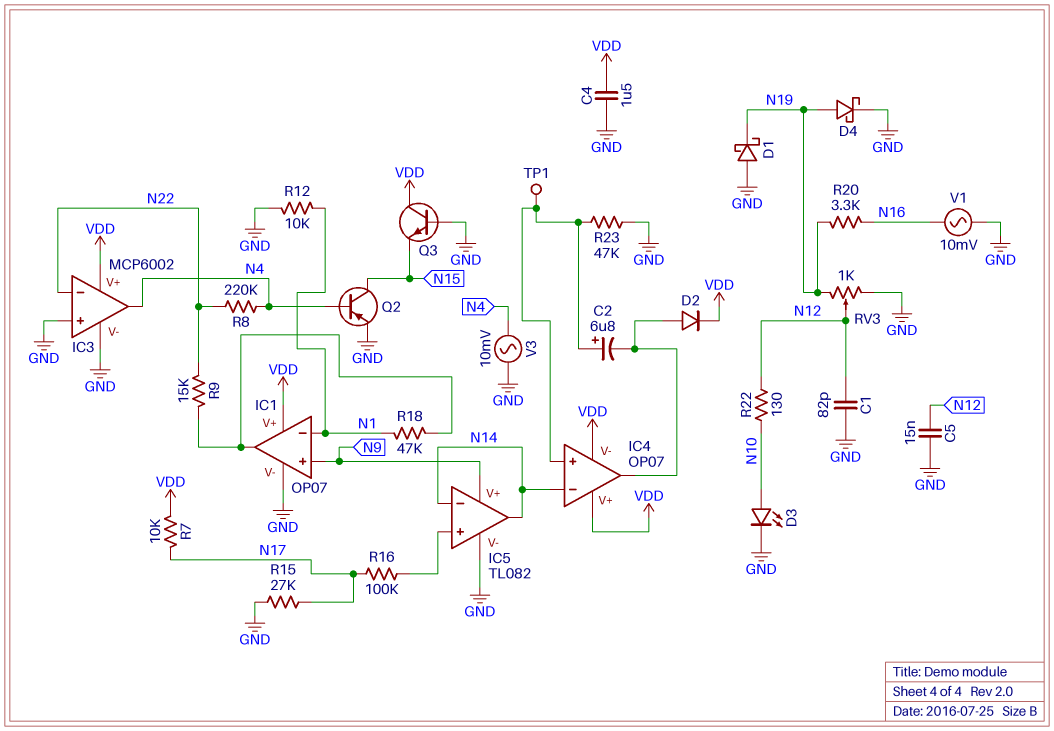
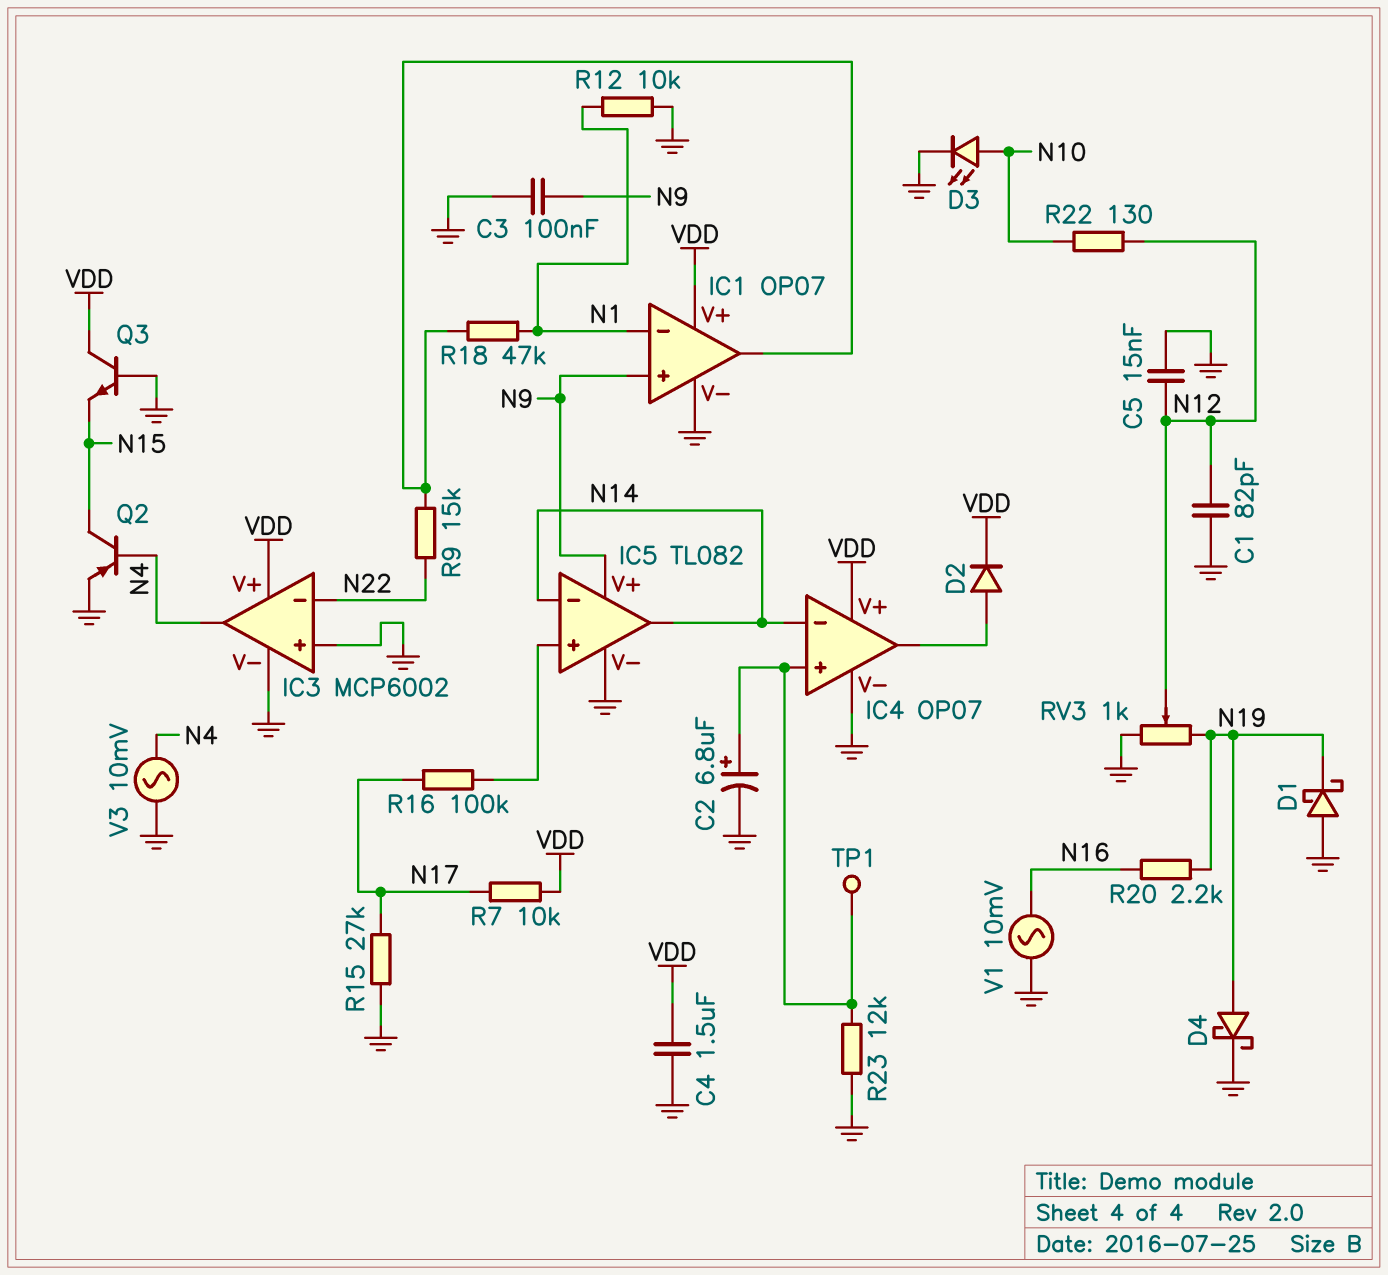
C2: 6.8uF (plus IC4/in+, minus IC4/out) -> 6.8uF (plus IC4/in+, minus GND)
C3: none -> 100nF (GND, N9)
IC4 pin V-: VDD -> GND
R8: 220k (N4, N22) -> none
R20: 3.3k (N16, N19) -> 2.2k (N16, N19)
R23: 47k (GND, IC4/in+) -> 12k (GND, IC4/in+)

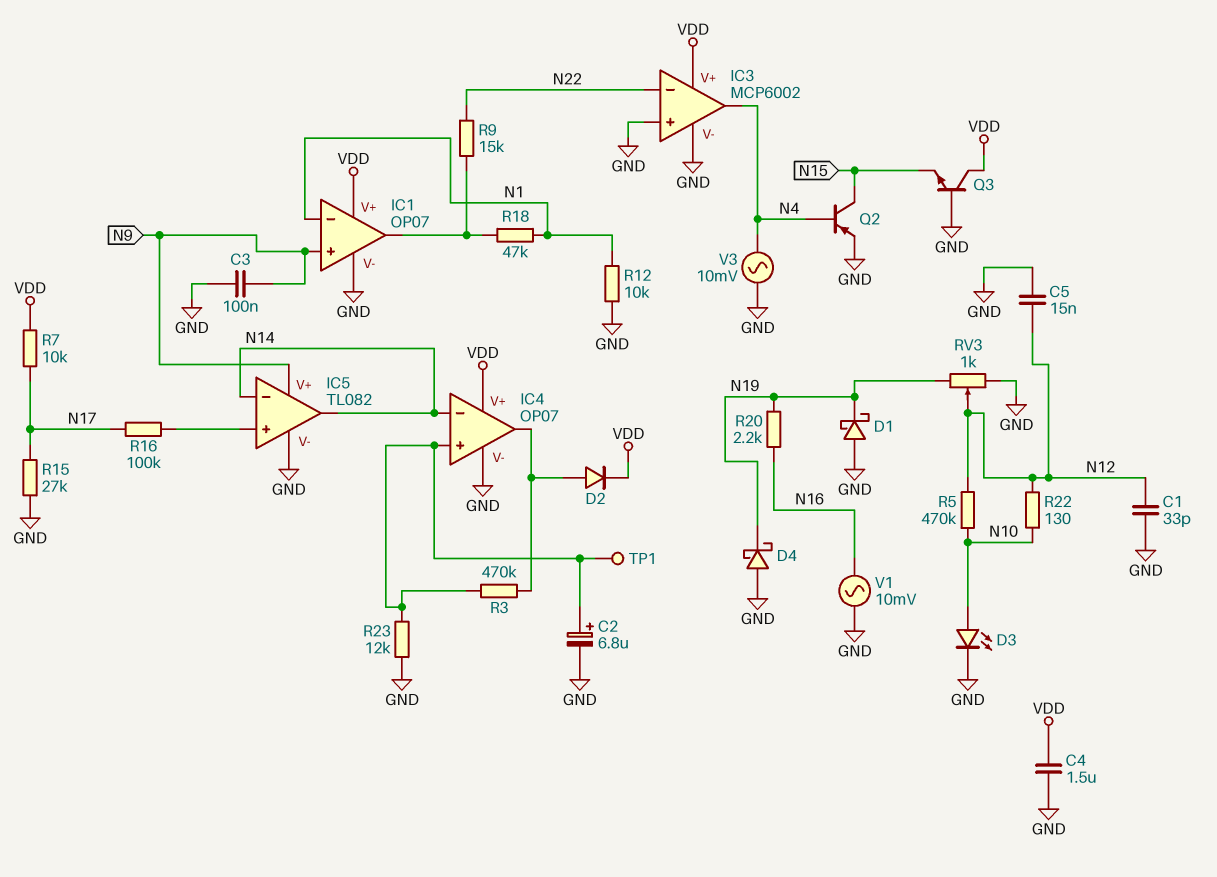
C1: 82pF (GND, N12) -> 33pF (GND, N12)
D4: schottky (A N19, K GND) -> schottky (A GND, K N19)
R3: none -> 470k (IC4/in+, IC4/out)
R5: none -> 470k (N10, N12)

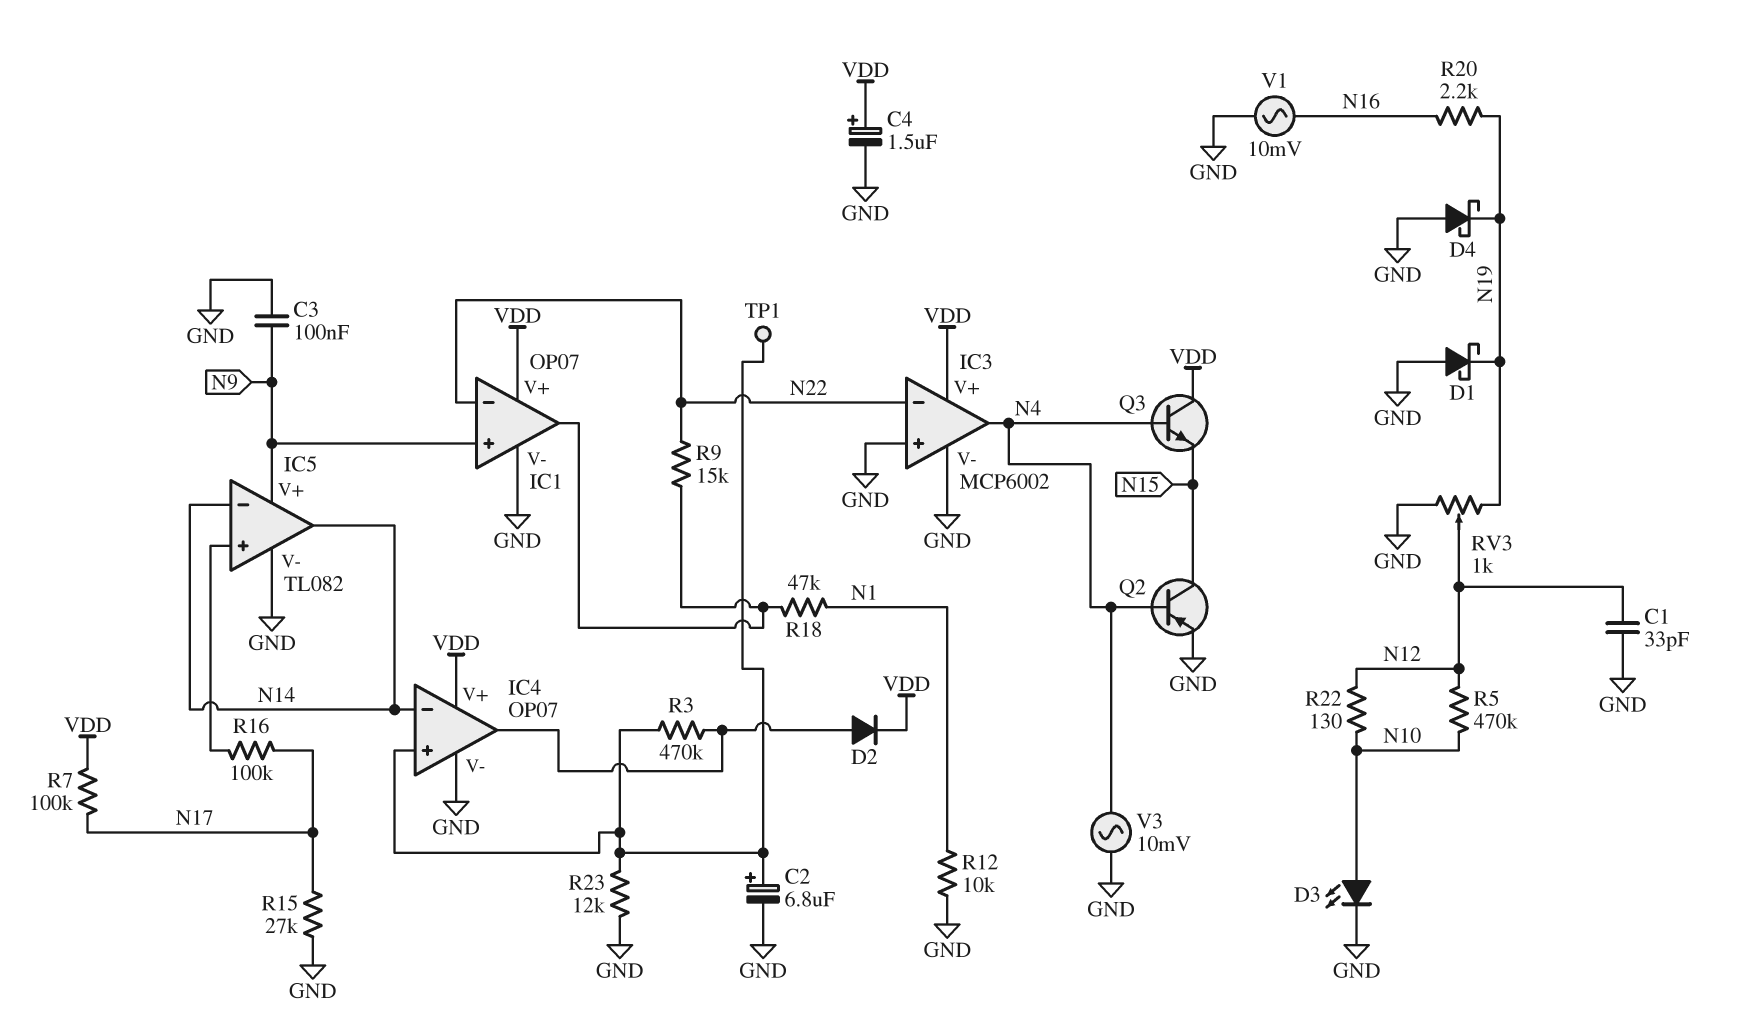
C4: 1.5uF (GND, VDD) -> 1.5uF (plus VDD, minus GND)
C5: 15nF (GND, N12) -> none
IC1 pin in-: N1 -> N22
Q3: NPN (B GND, C VDD, E N15) -> NPN (B N4, C VDD, E N15)
R7: 10k (N17, VDD) -> 100k (N17, VDD)

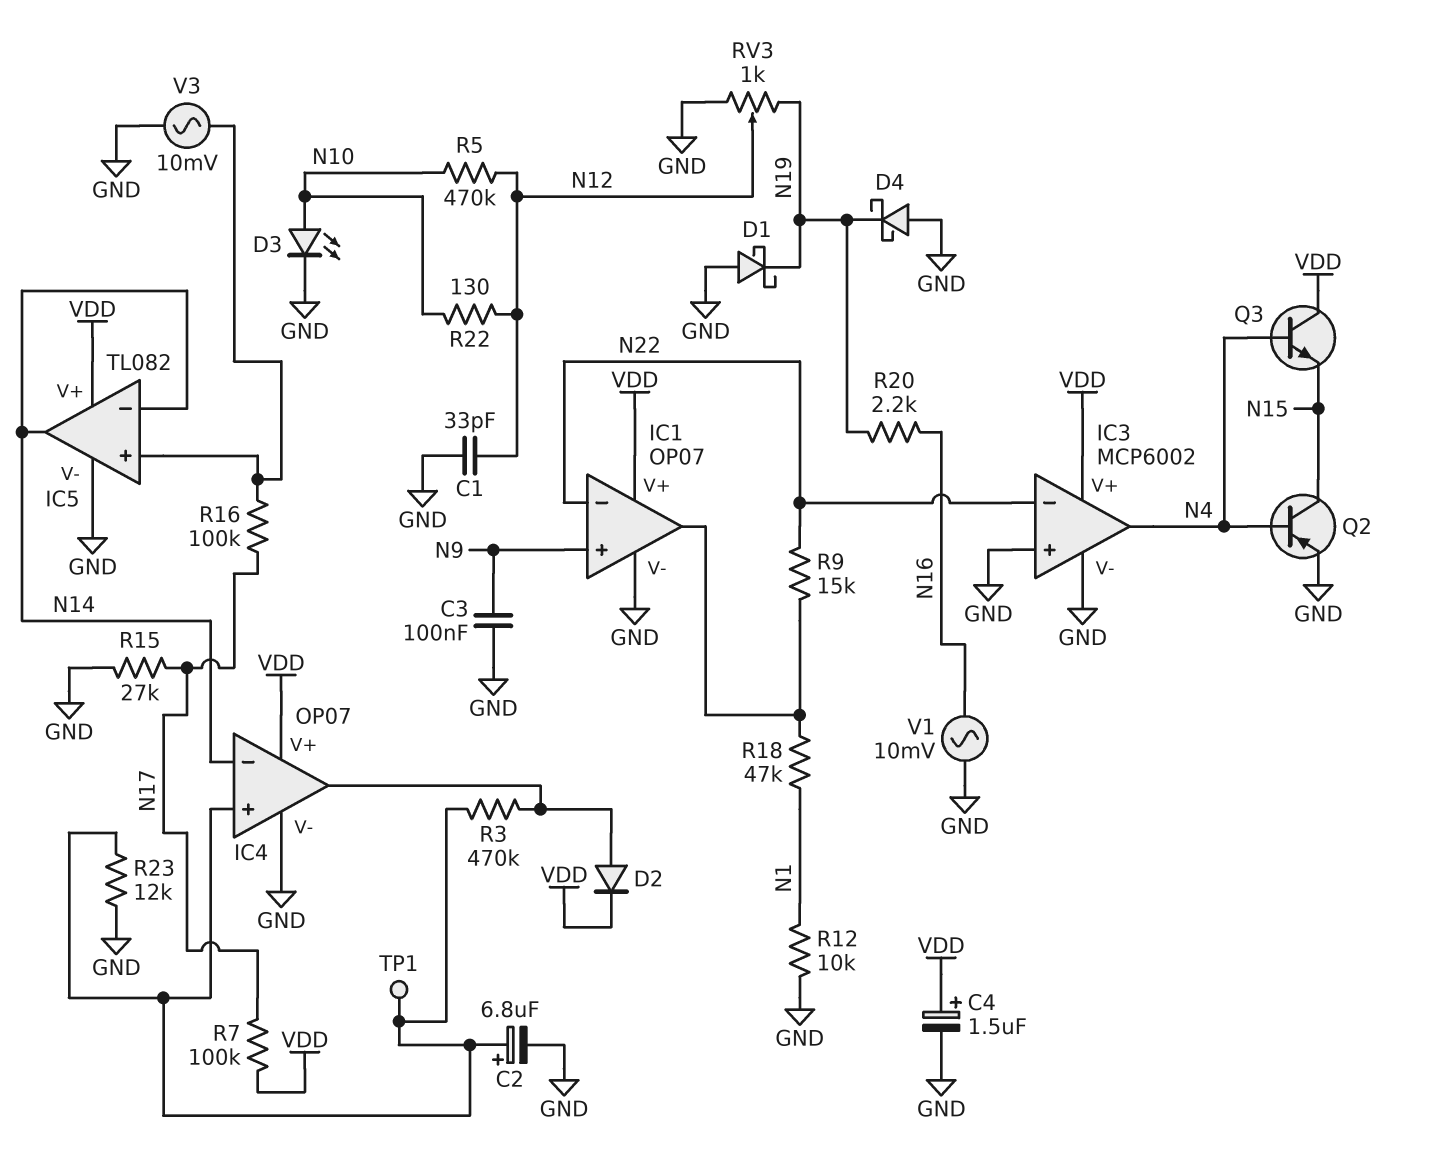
IC5 pin V+: N9 -> VDD
V3: AC 10mV (GND, N4) -> AC 10mV (GND, IC5/in+)

